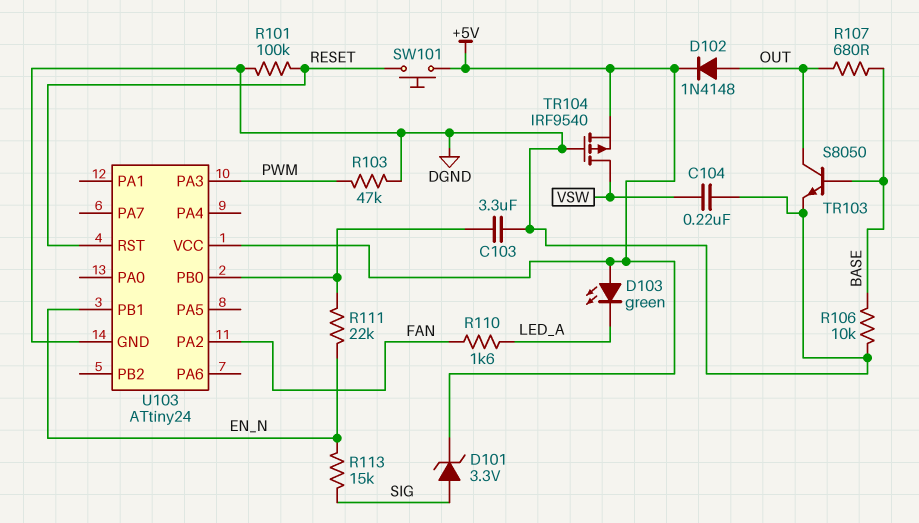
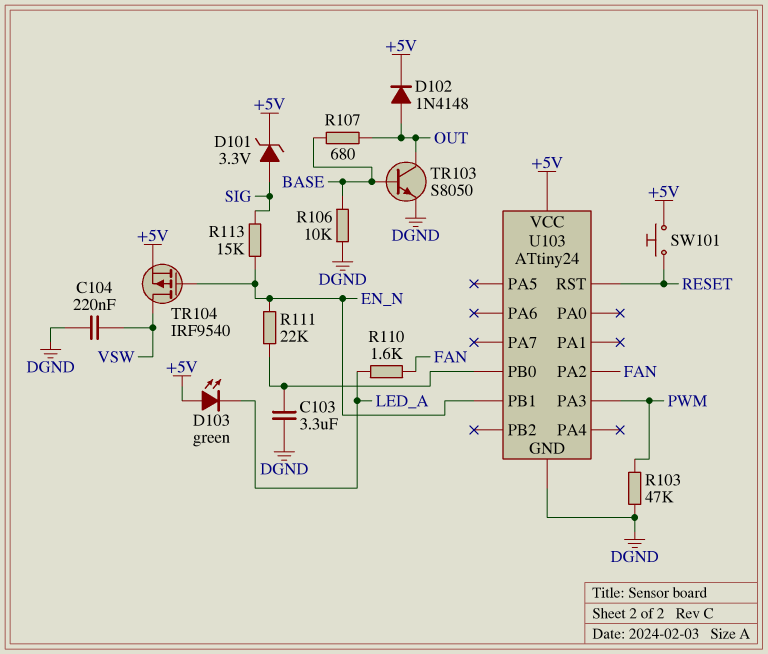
R101: 100k (DGND, RESET) -> none
TR104: PMOS IRF9540 (G DGND, D VSW, S +5V) -> PMOS IRF9540 (G EN_N, D VSW, S +5V)

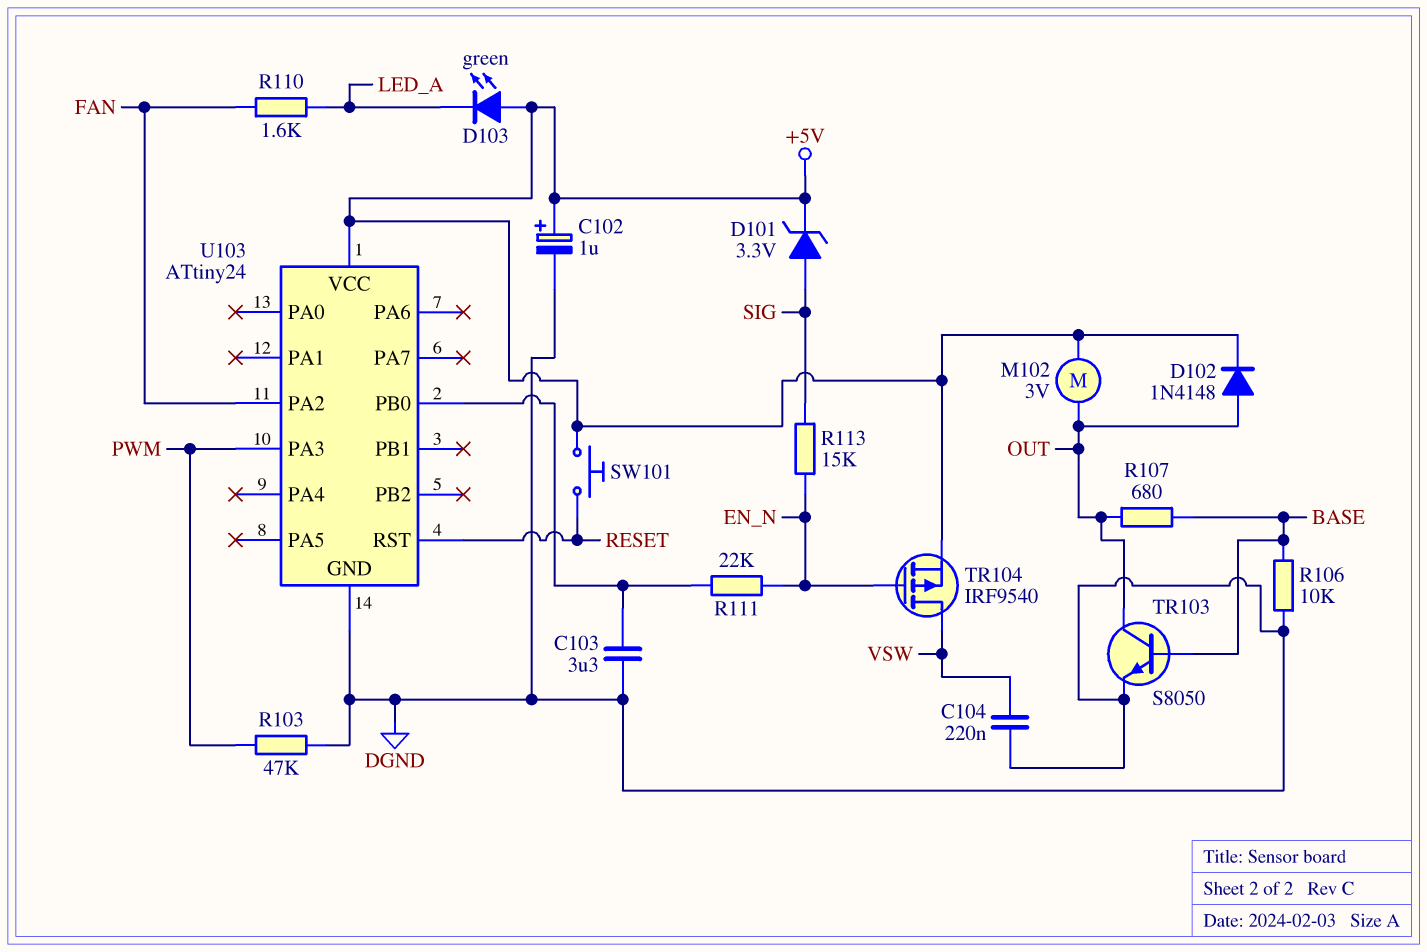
C102: none -> 1uF (plus +5V, minus DGND)
M102: none -> motor 3V (+5V, OUT)
U103 pin PB1: EN_N -> none

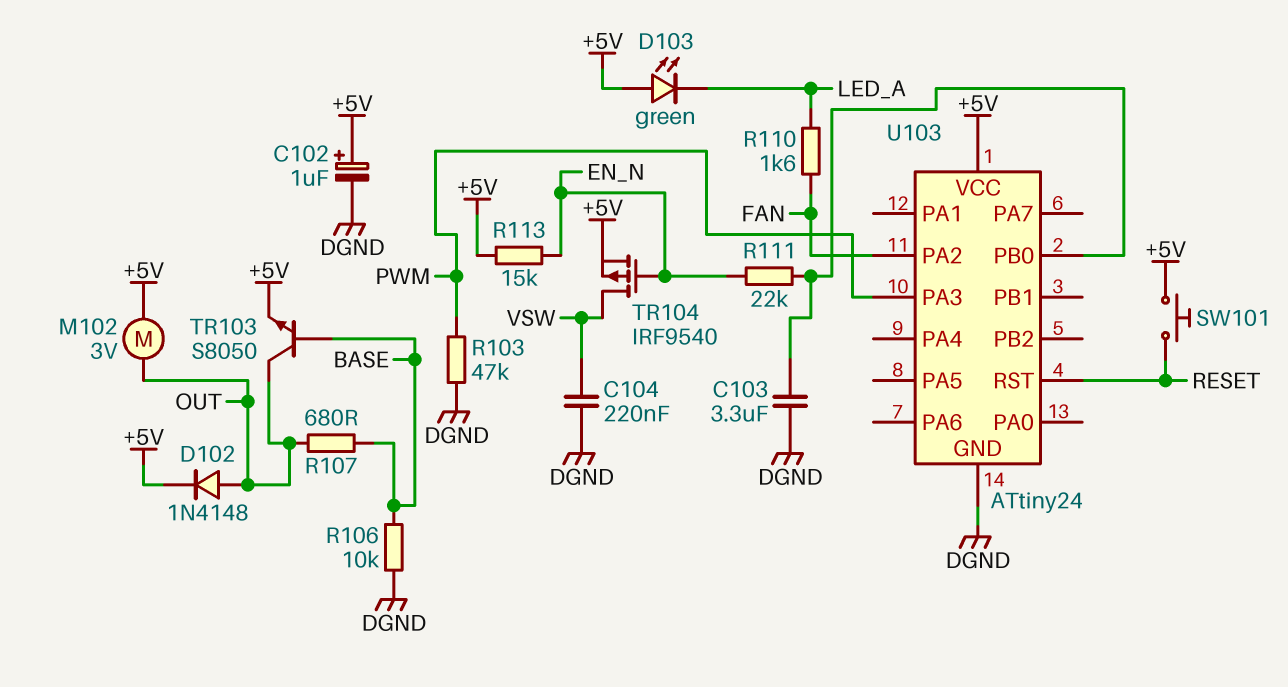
D101: zener 3.3V (A SIG, K +5V) -> none
R113: 15k (EN_N, SIG) -> 15k (+5V, EN_N)
TR103: NPN S8050 (B BASE, C OUT, E DGND) -> NPN S8050 (B BASE, C OUT, E +5V)

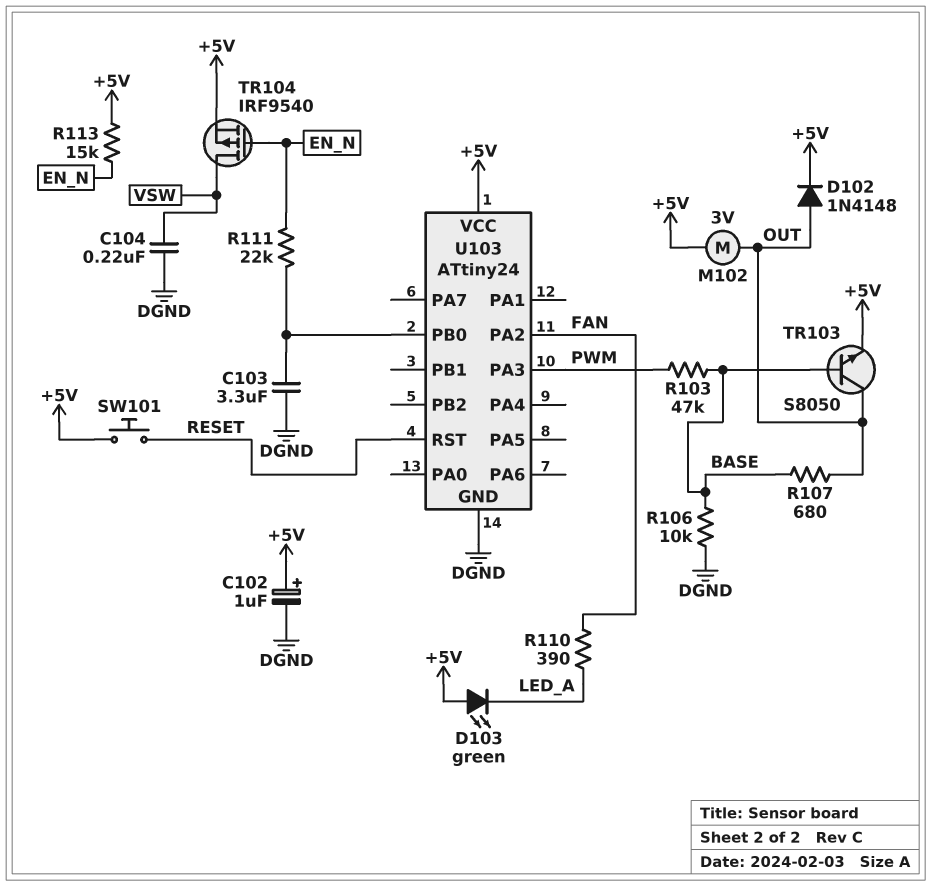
R103: 47k (DGND, PWM) -> 47k (BASE, PWM)
R110: 1.6k (FAN, LED_A) -> 390 (FAN, LED_A)

